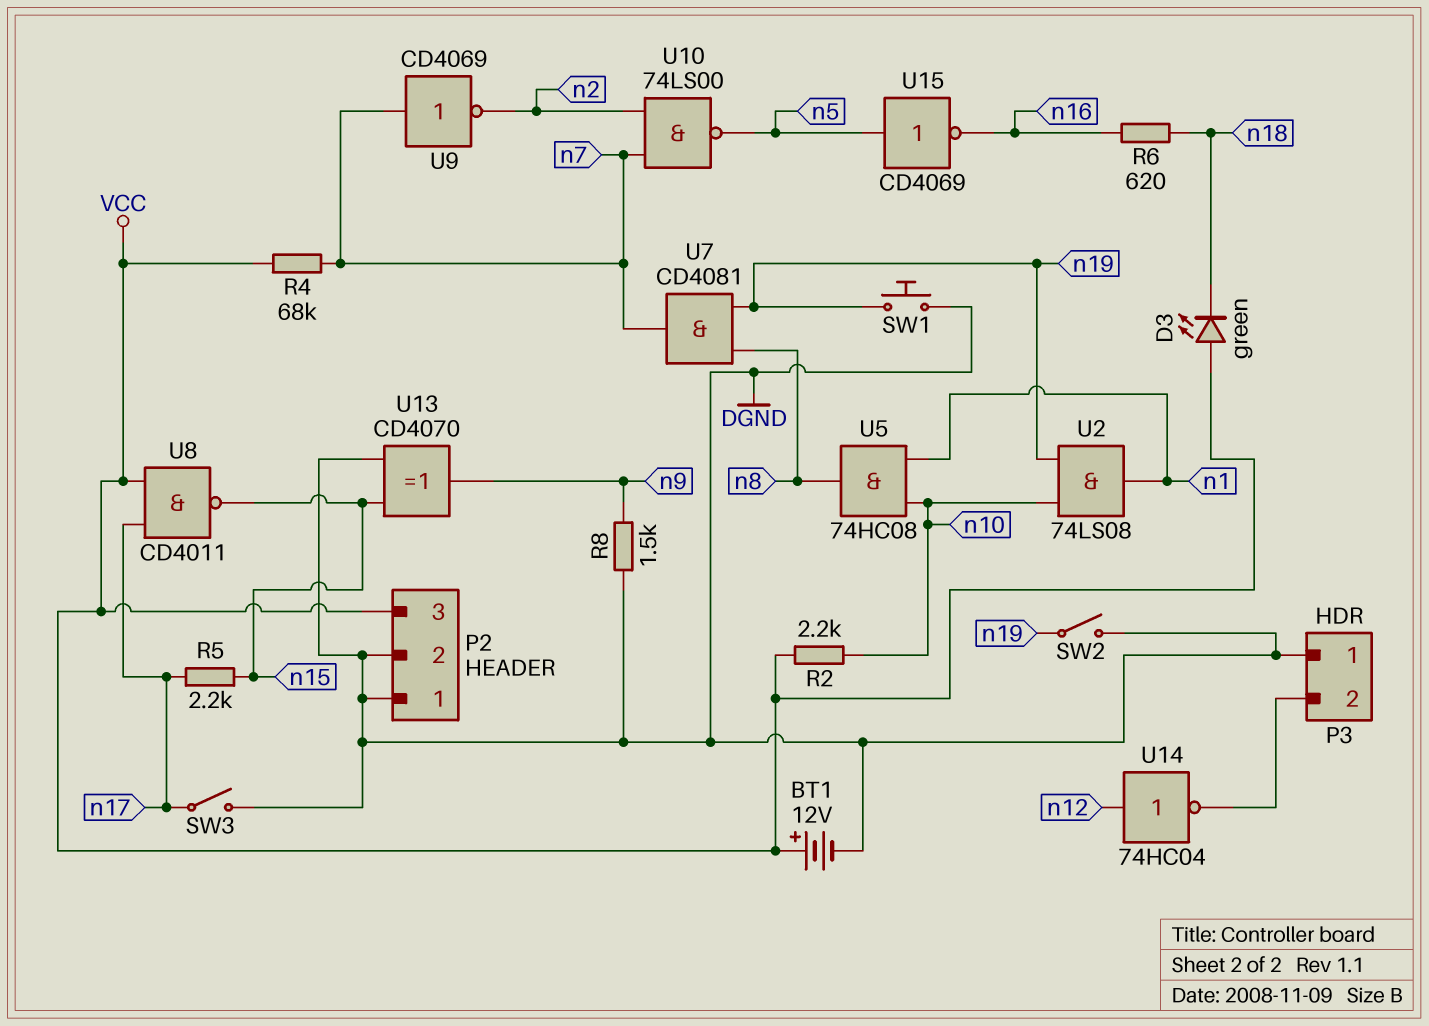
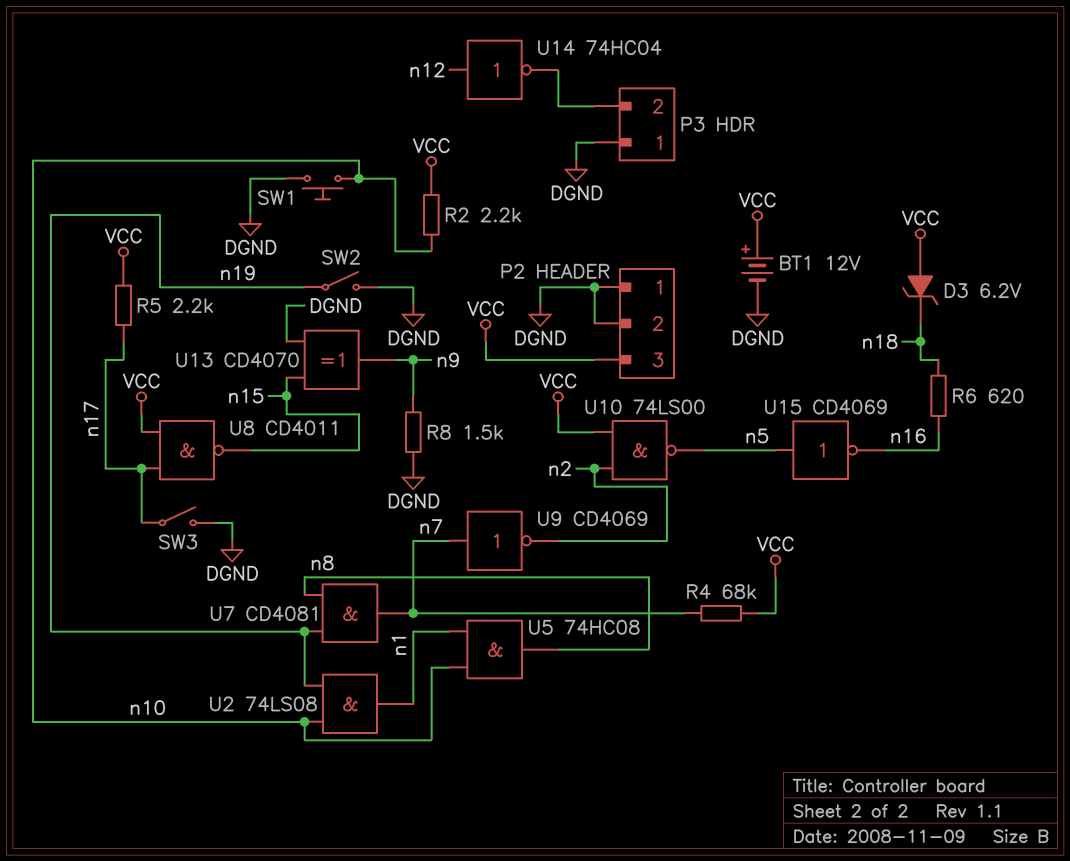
D3: LED green (A VCC, K n18) -> zener 6.2V (A VCC, K n18)
R5: 2.2k (n15, n17) -> 2.2k (VCC, n17)
SW1: button (DGND, n19) -> button (DGND, n10)
U10: NAND 74LS00 (in n2, in n7, out n5) -> NAND 74LS00 (in VCC, in n2, out n5)

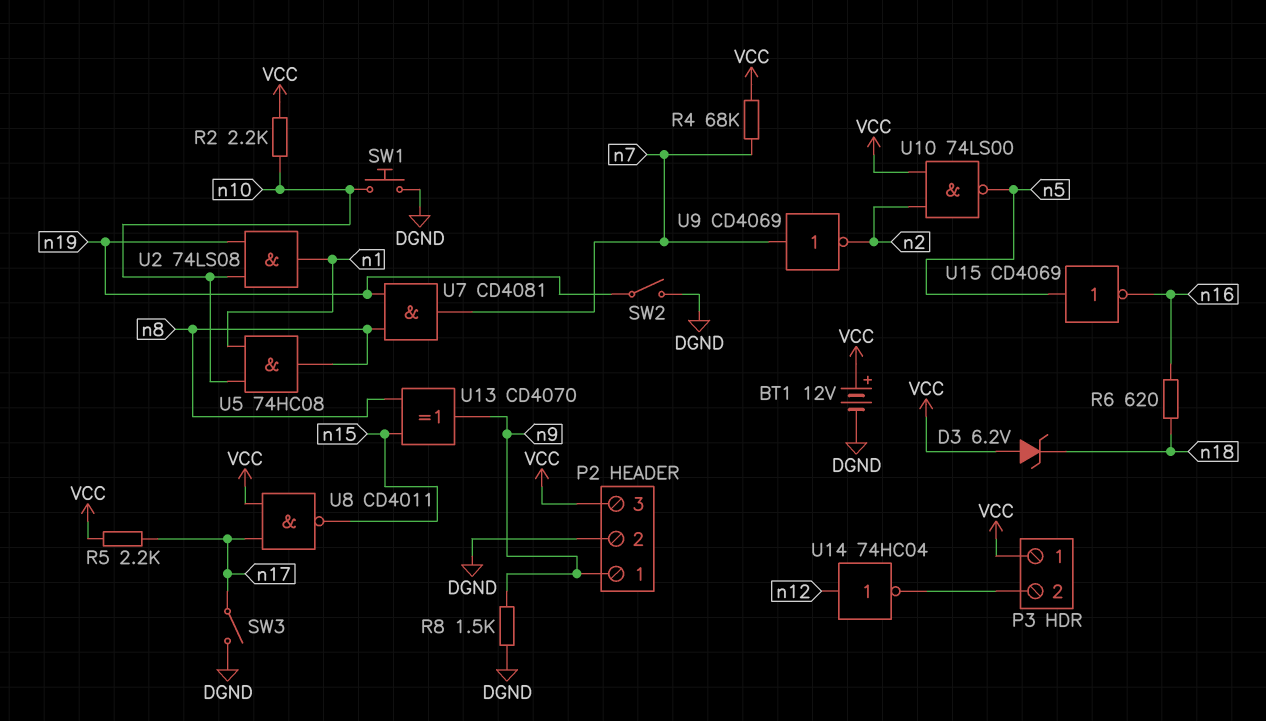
P2 pin 1: DGND -> n9
P3 pin 1: DGND -> VCC
U13: XOR CD4070 (in DGND, in n15, out n9) -> XOR CD4070 (in n8, in n15, out n9)

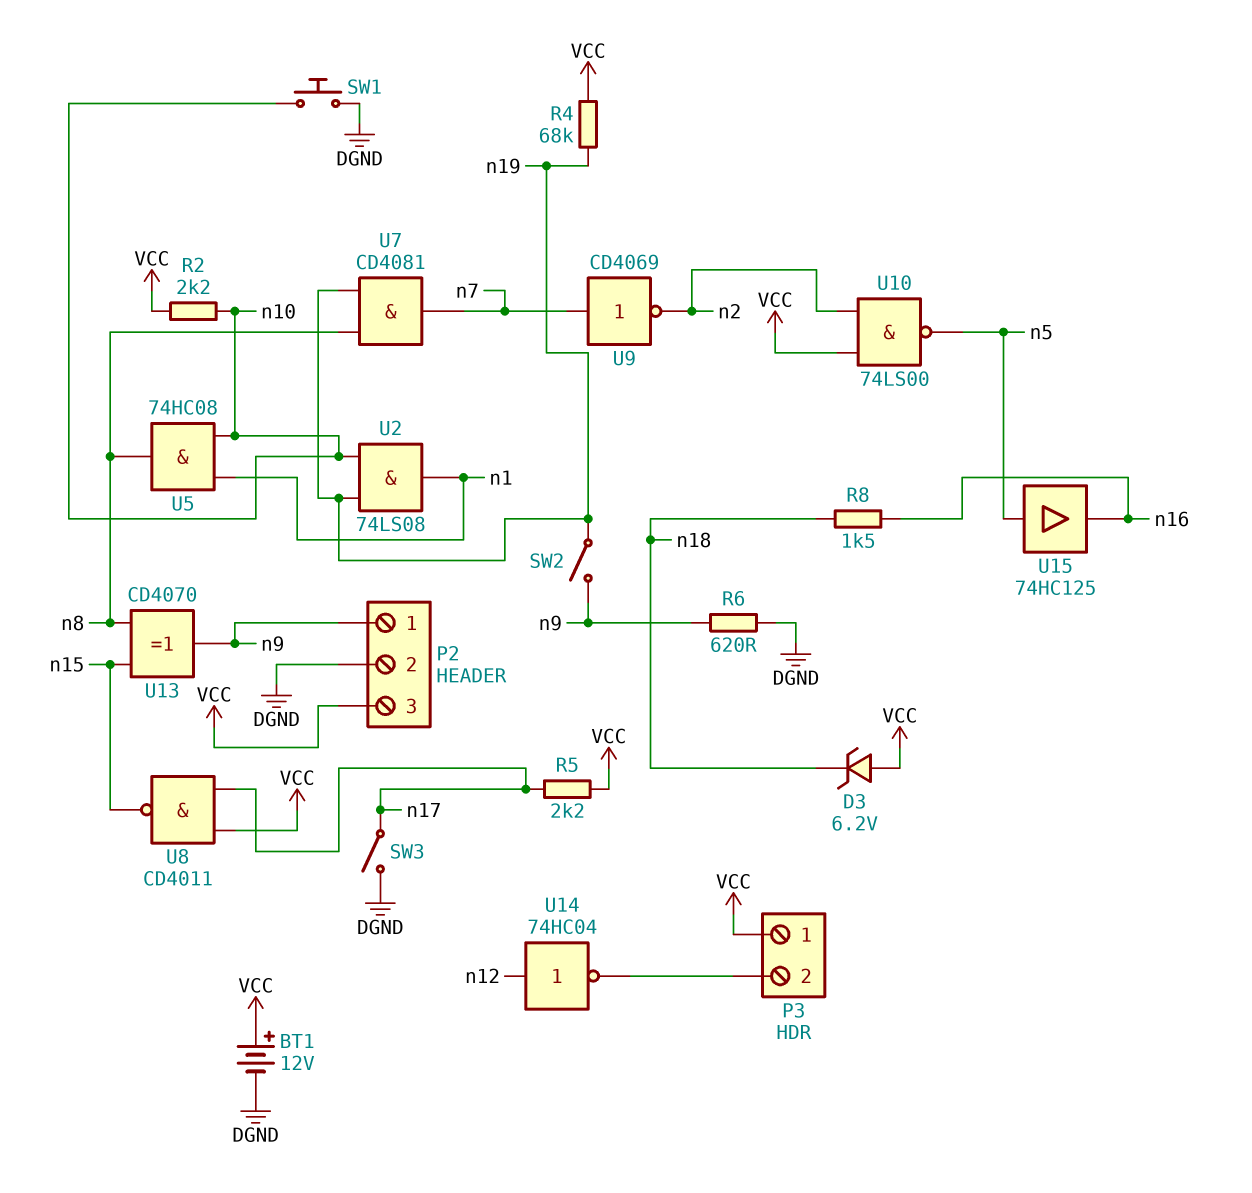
R4: 68k (VCC, n7) -> 68k (VCC, n19)
R6: 620 (n16, n18) -> 620 (DGND, n9)
R8: 1.5k (DGND, n9) -> 1.5k (n16, n18)
SW2: switch (DGND, n19) -> switch (n9, n19)
U15: NOT CD4069 (in n5, out n16) -> buffer 74HC125 (in n5, out n16)

